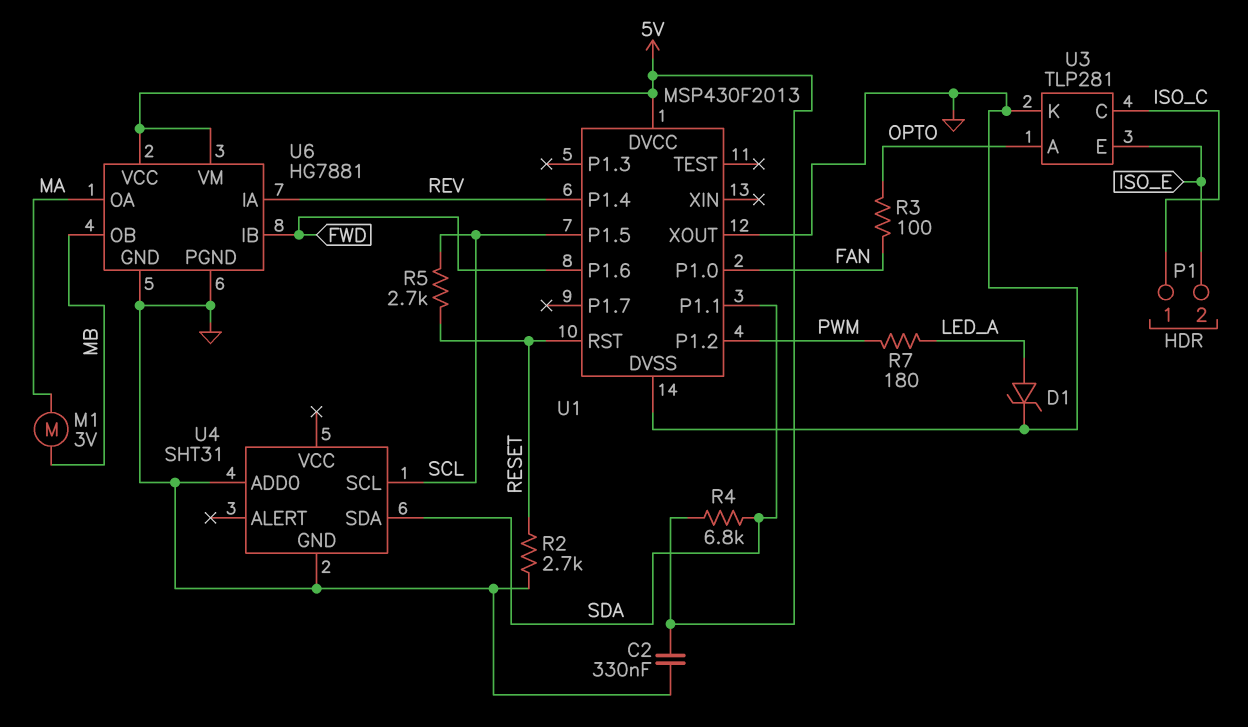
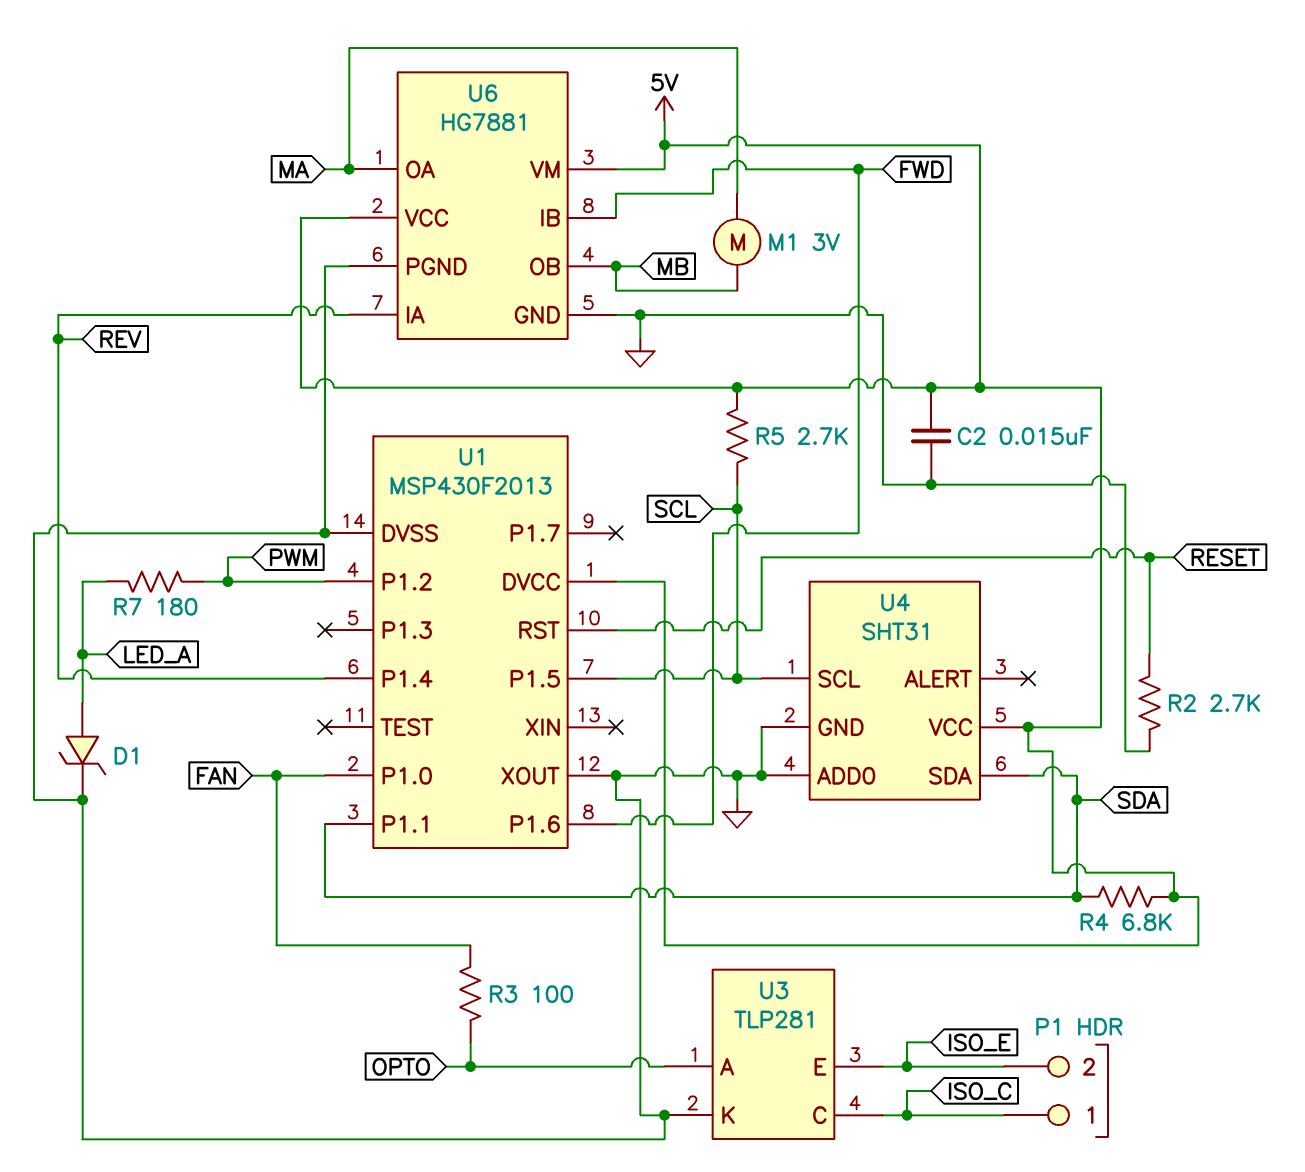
C2: 330nF (5V, GND) -> 15nF (5V, GND)
R5: 2.7k (RESET, SCL) -> 2.7k (5V, SCL)
U4 pin VCC: none -> 5V

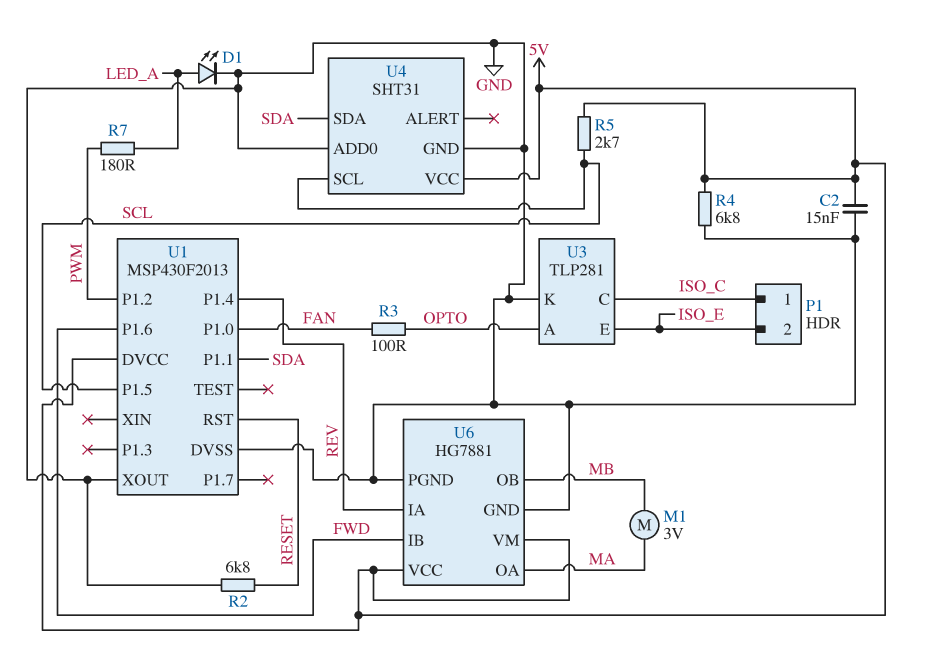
D1: zener (A LED_A, K GND) -> LED (A LED_A, K GND)
R2: 2.7k (GND, RESET) -> 6.8k (GND, RESET)
R4: 6.8k (5V, SDA) -> 6.8k (5V, GND)

